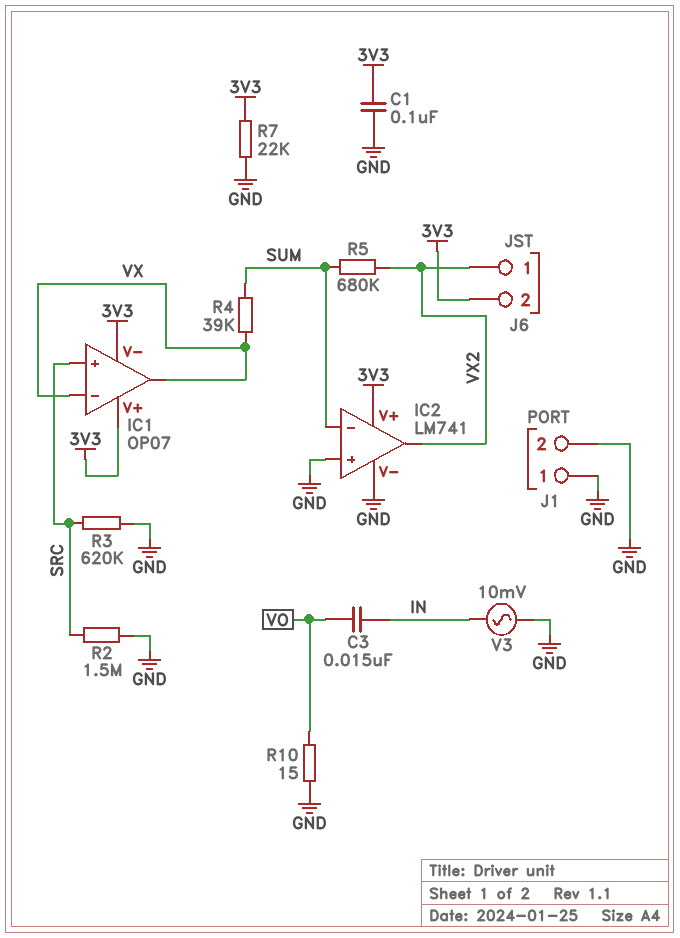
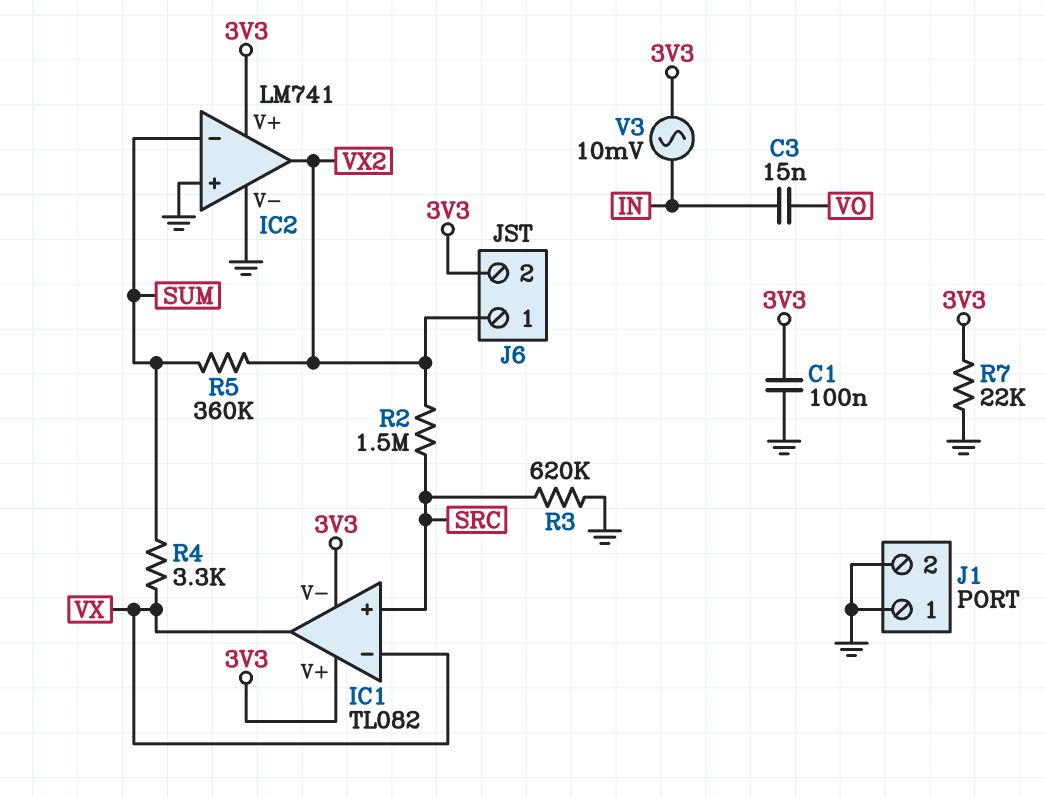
IC1: OP07 -> TL082
R2: 1.5M (GND, SRC) -> 1.5M (SRC, VX2)
R4: 39k (SUM, VX) -> 3.3k (SUM, VX)
R5: 680k (SUM, VX2) -> 360k (SUM, VX2)
R10: 15 (GND, VO) -> none
V3: AC 10mV (GND, IN) -> AC 10mV (3V3, IN)

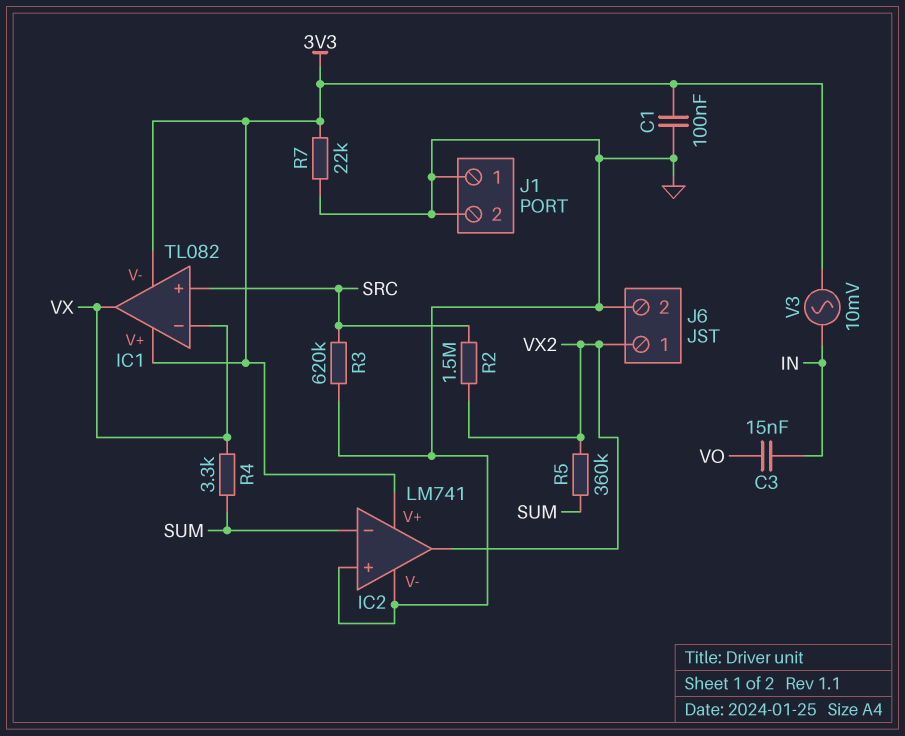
J6 pin 2: 3V3 -> GND

